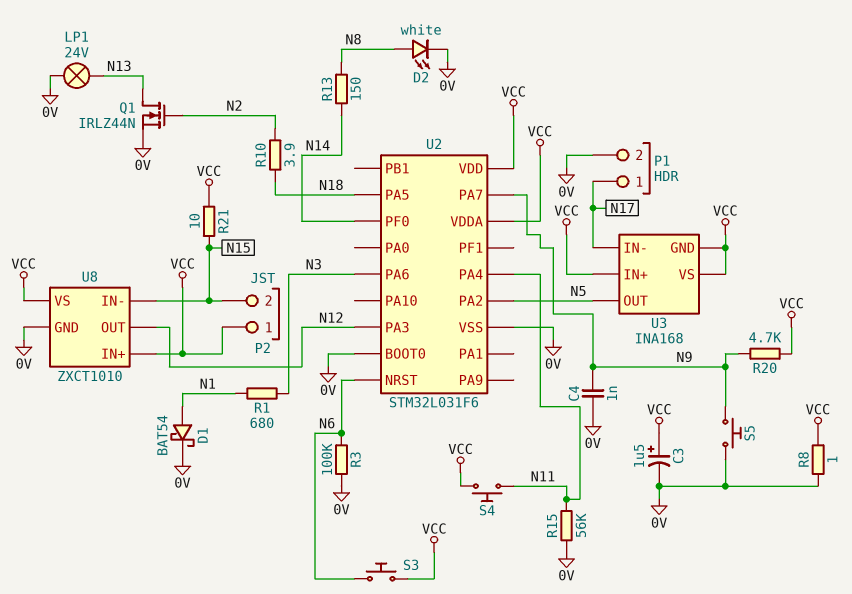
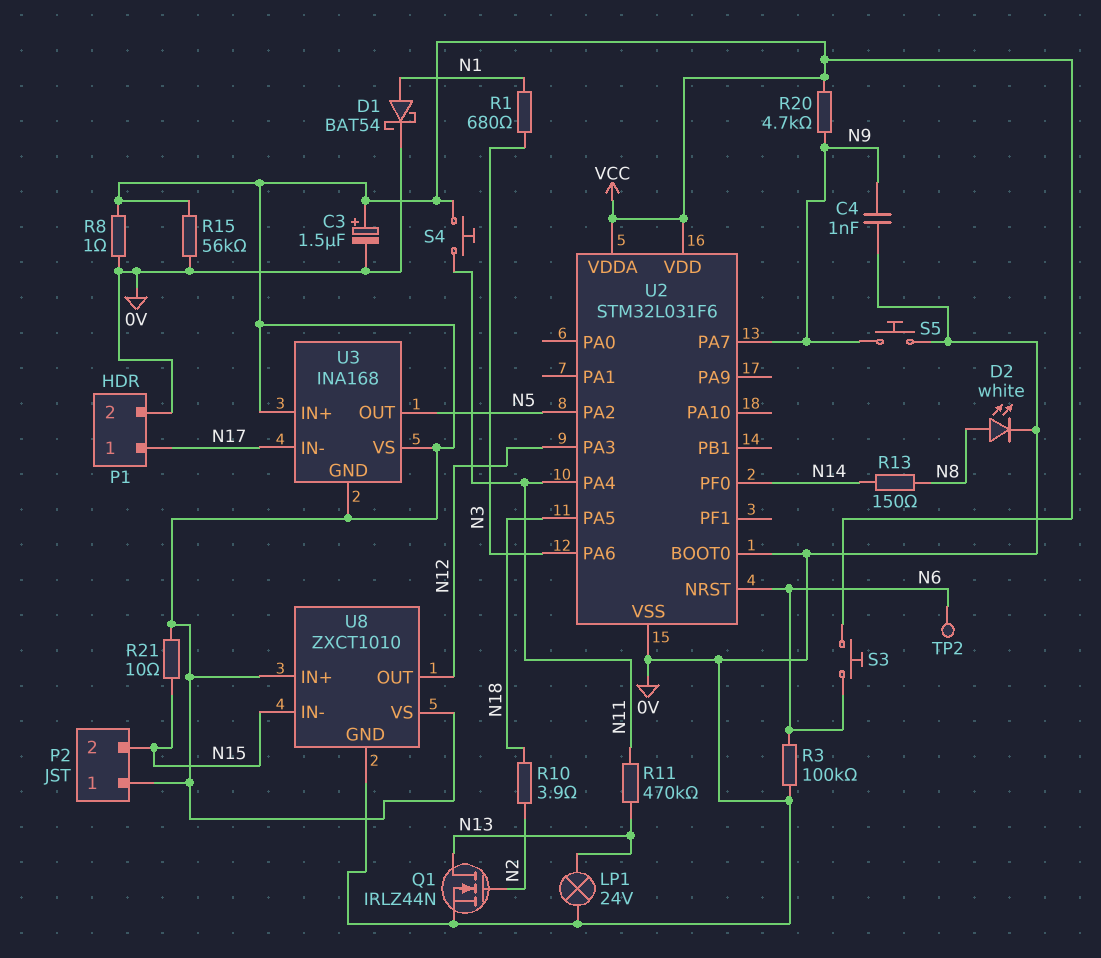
R11: none -> 470k (N11, N13)
R15: 56k (0V, N11) -> 56k (0V, VCC)
TP2: none -> test point (N6)

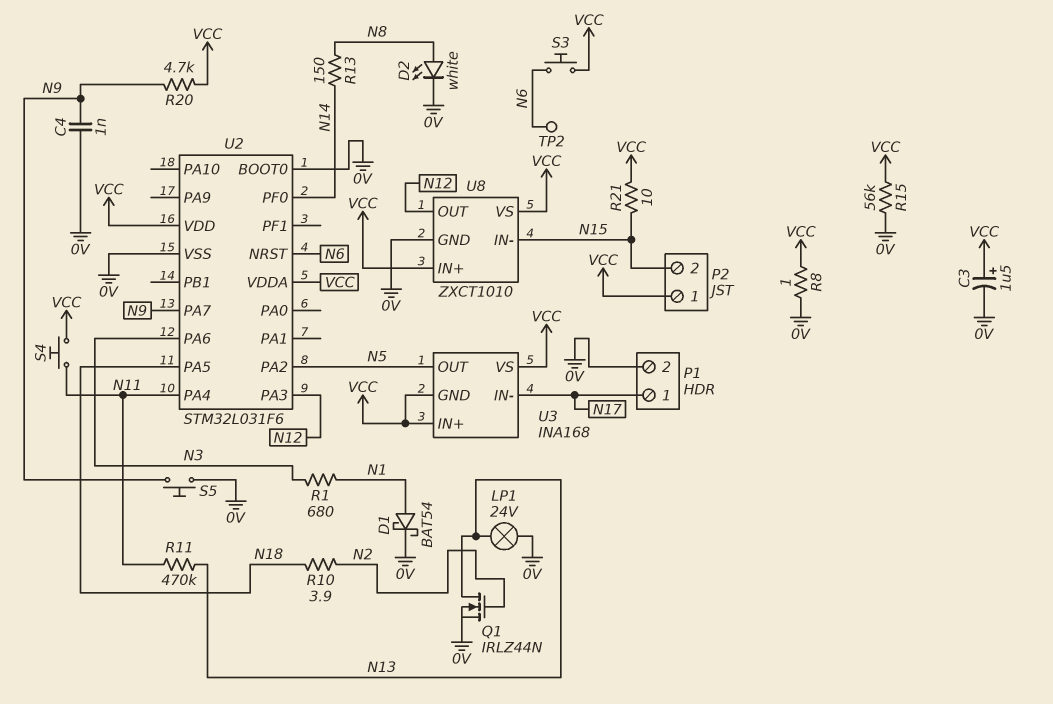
R3: 100k (0V, N6) -> none

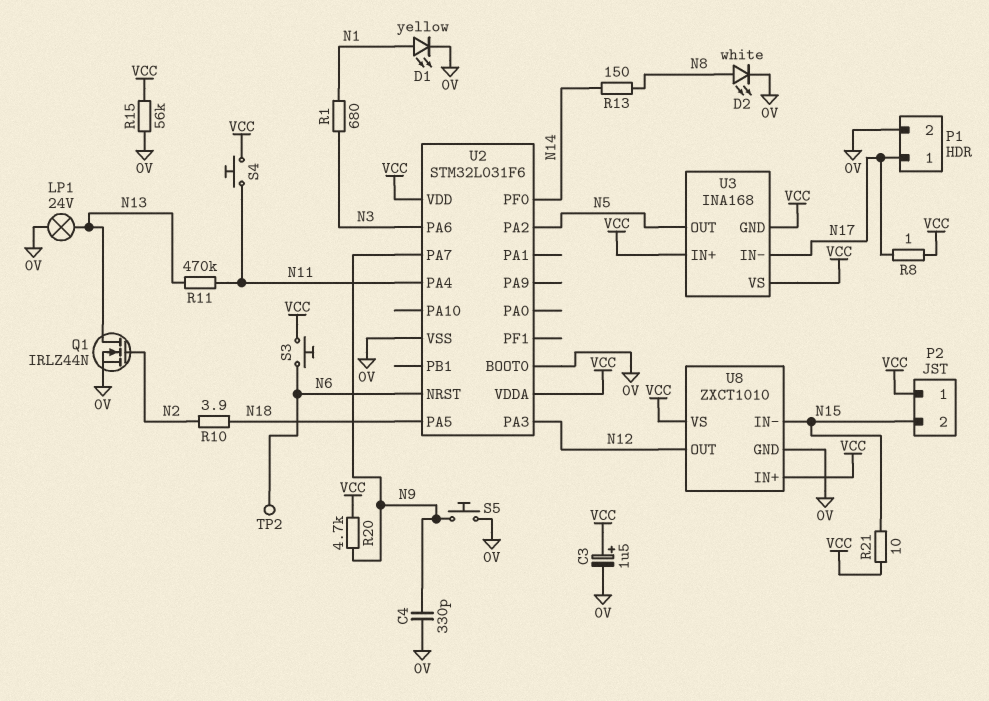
C4: 1nF (0V, N9) -> 330pF (0V, N9)
D1: schottky BAT54 (A N1, K 0V) -> LED yellow (A N1, K 0V)
R8: 1 (0V, VCC) -> 1 (N17, VCC)

